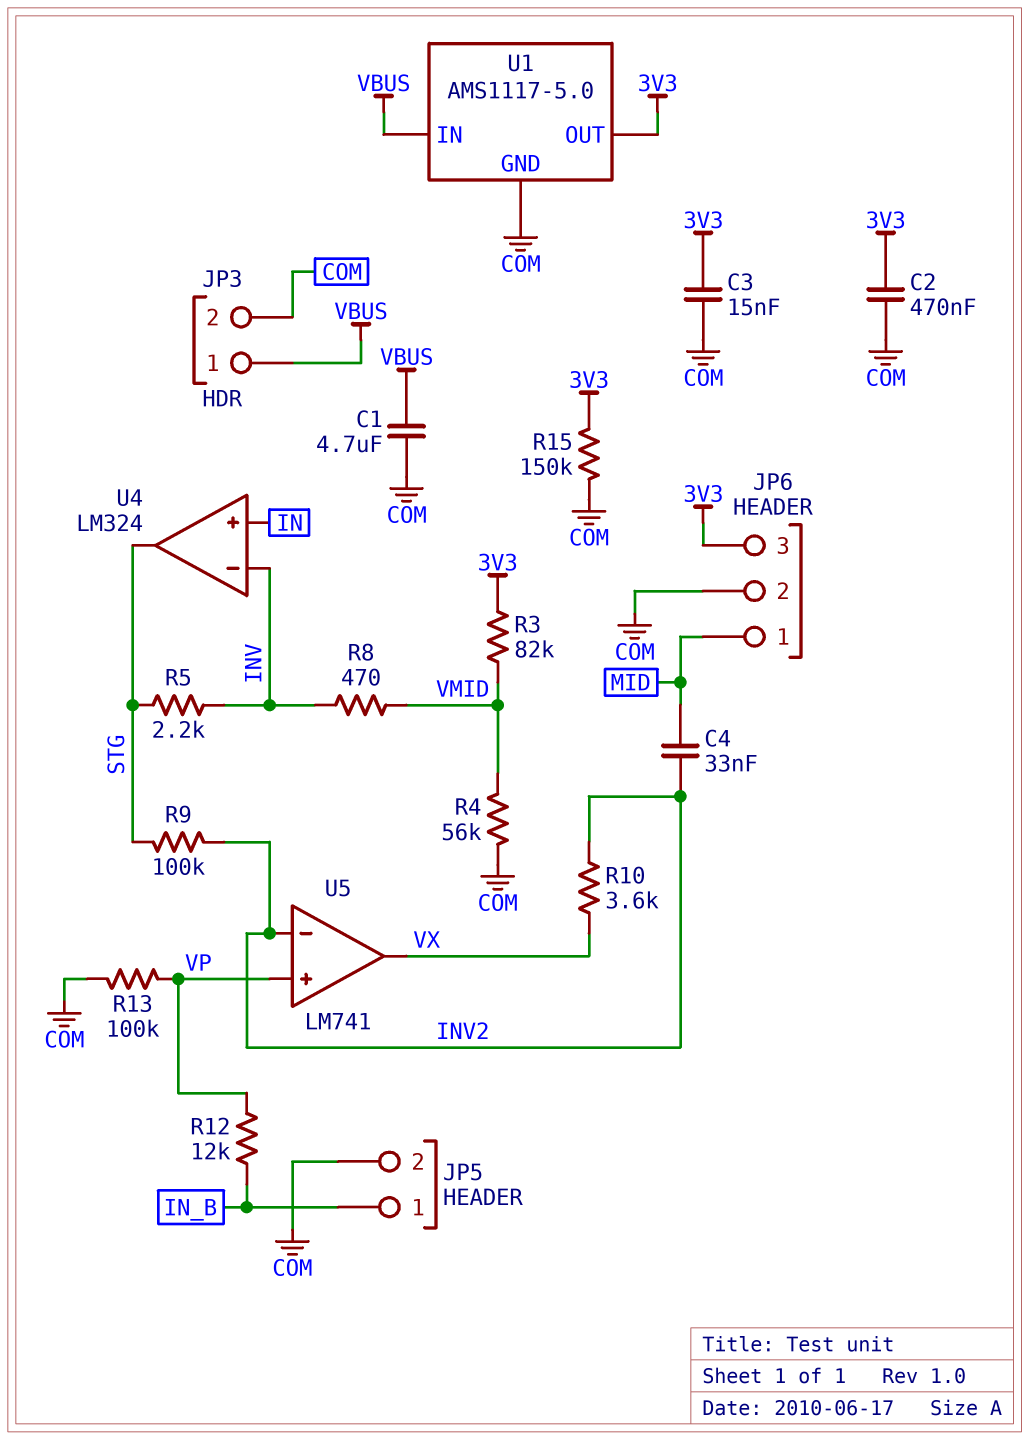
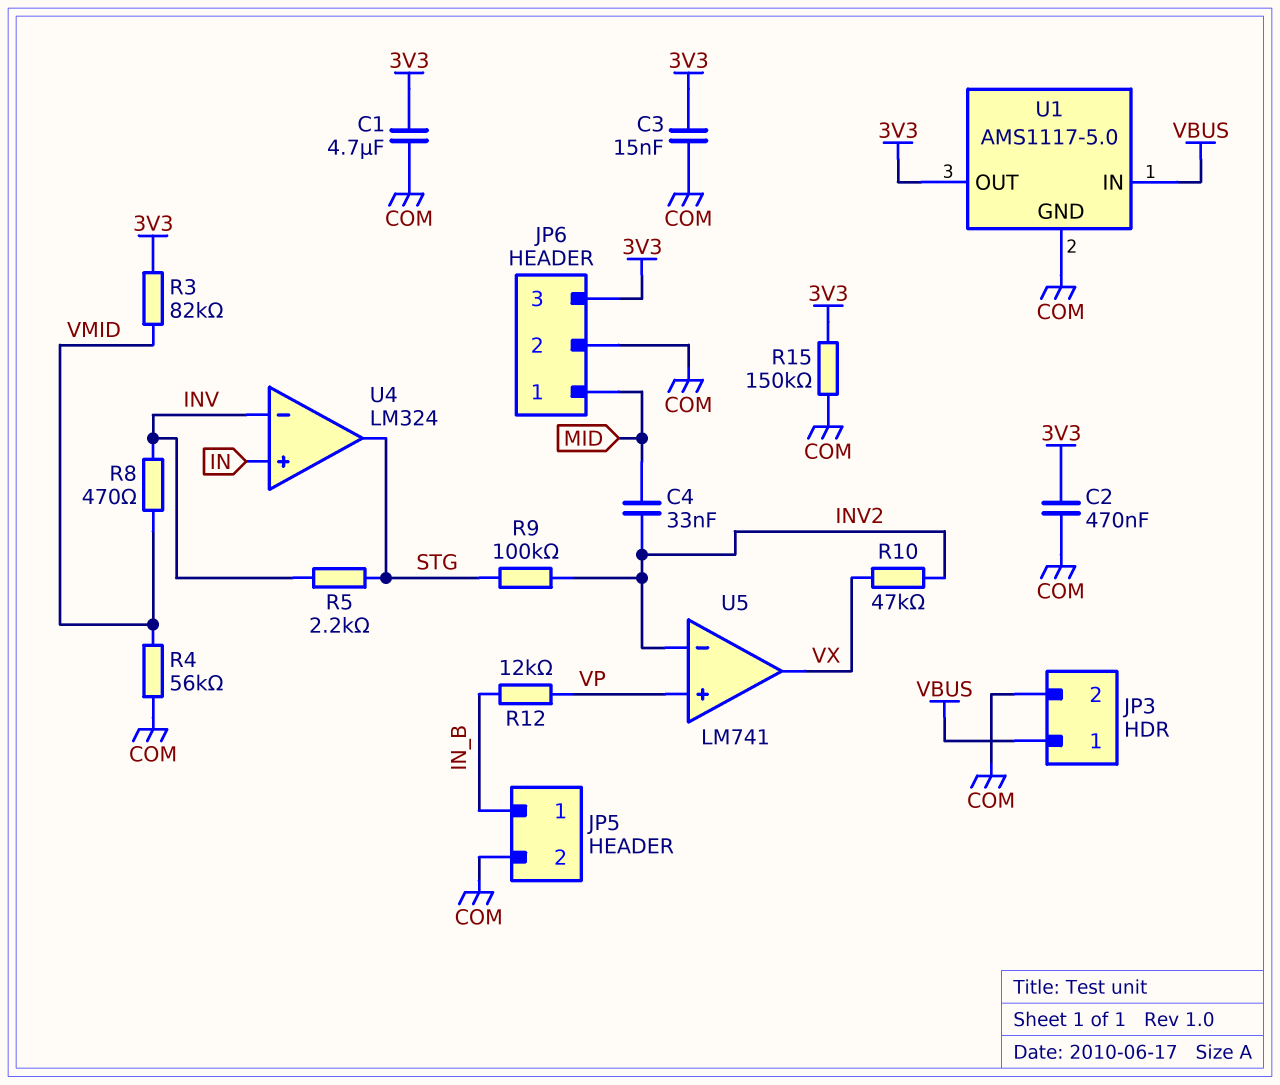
C1: 4.7uF (COM, VBUS) -> 4.7uF (3V3, COM)
R10: 3.6k (INV2, VX) -> 47k (INV2, VX)
R13: 100k (COM, VP) -> none

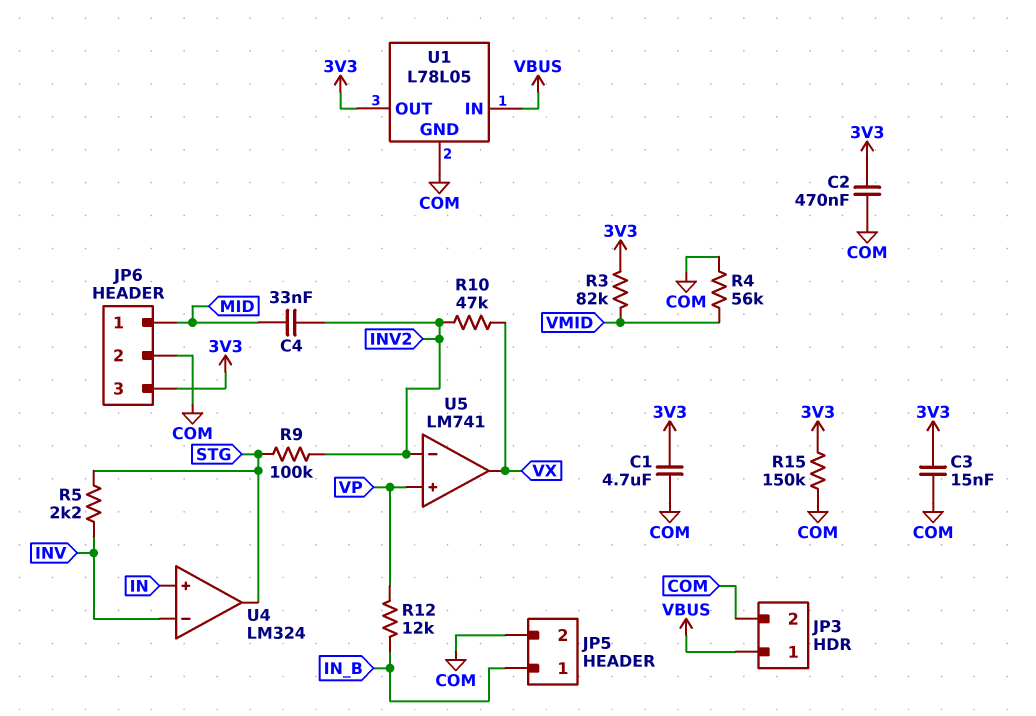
R8: 470 (INV, VMID) -> none
U1: AMS1117-5.0 -> L78L05

